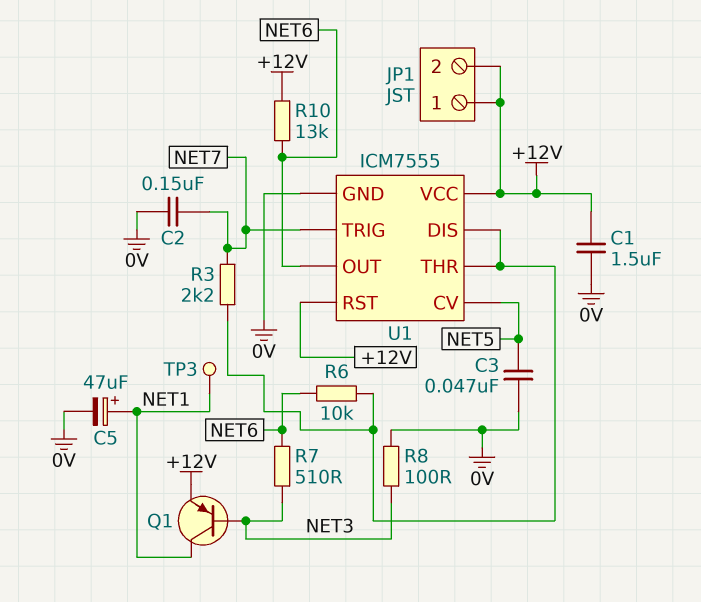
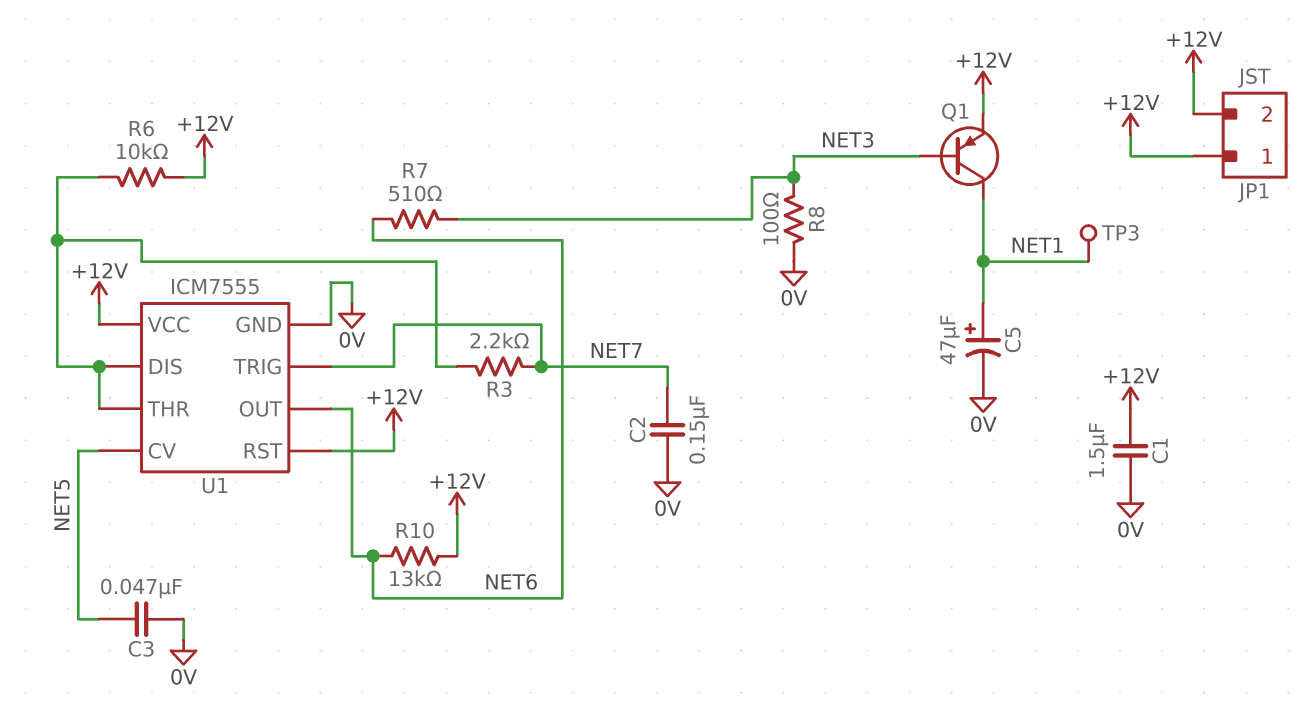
R6: 10k (NET6, U1/DIS) -> 10k (+12V, U1/DIS)

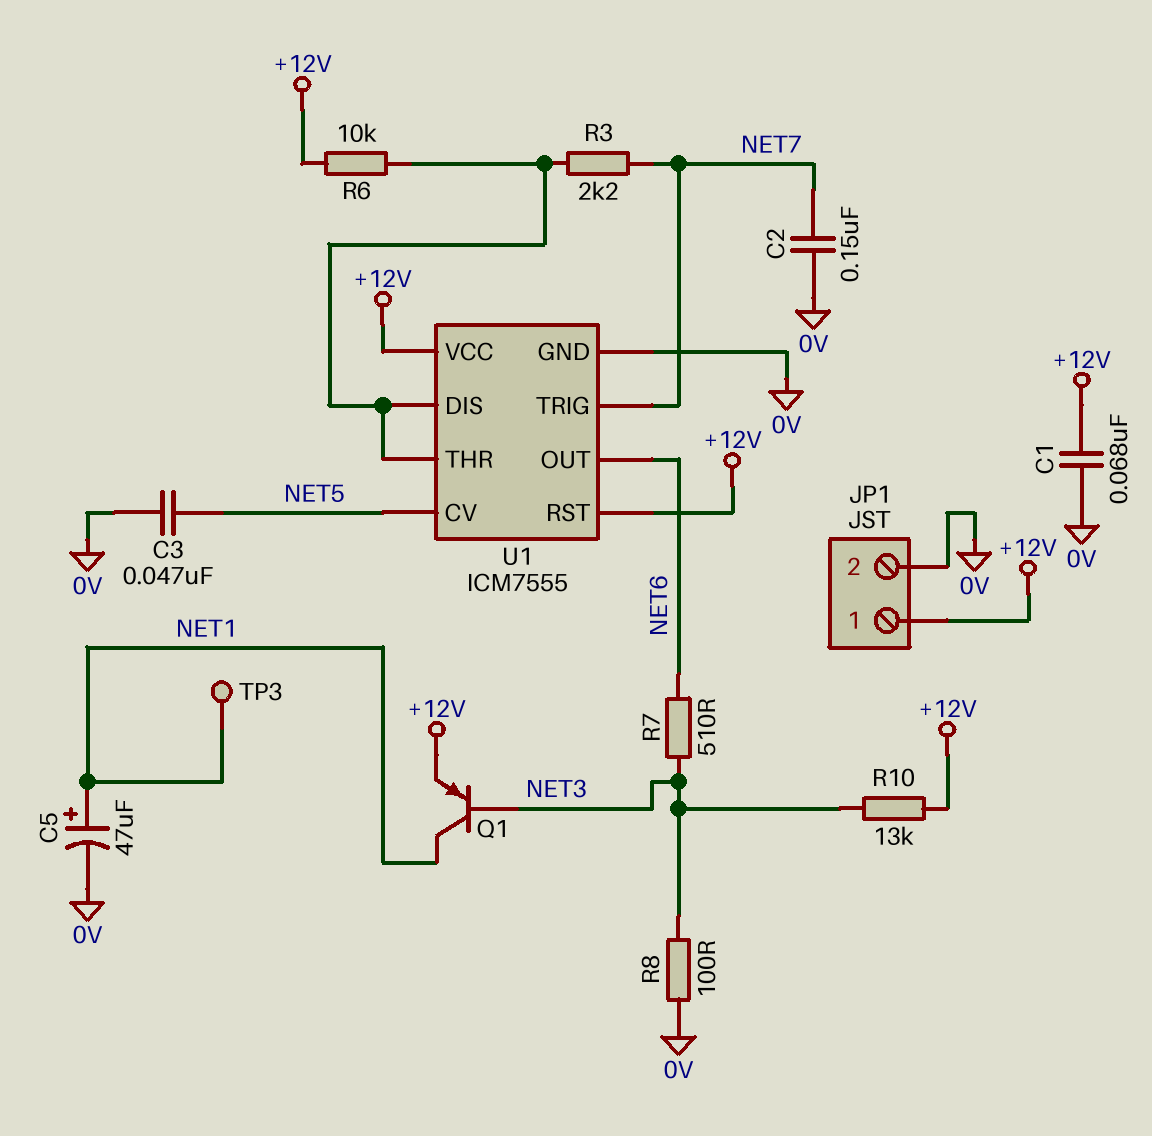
C1: 1.5uF (+12V, 0V) -> 68nF (+12V, 0V)
JP1 pin 2: +12V -> 0V
R10: 13k (+12V, NET6) -> 13k (+12V, NET3)

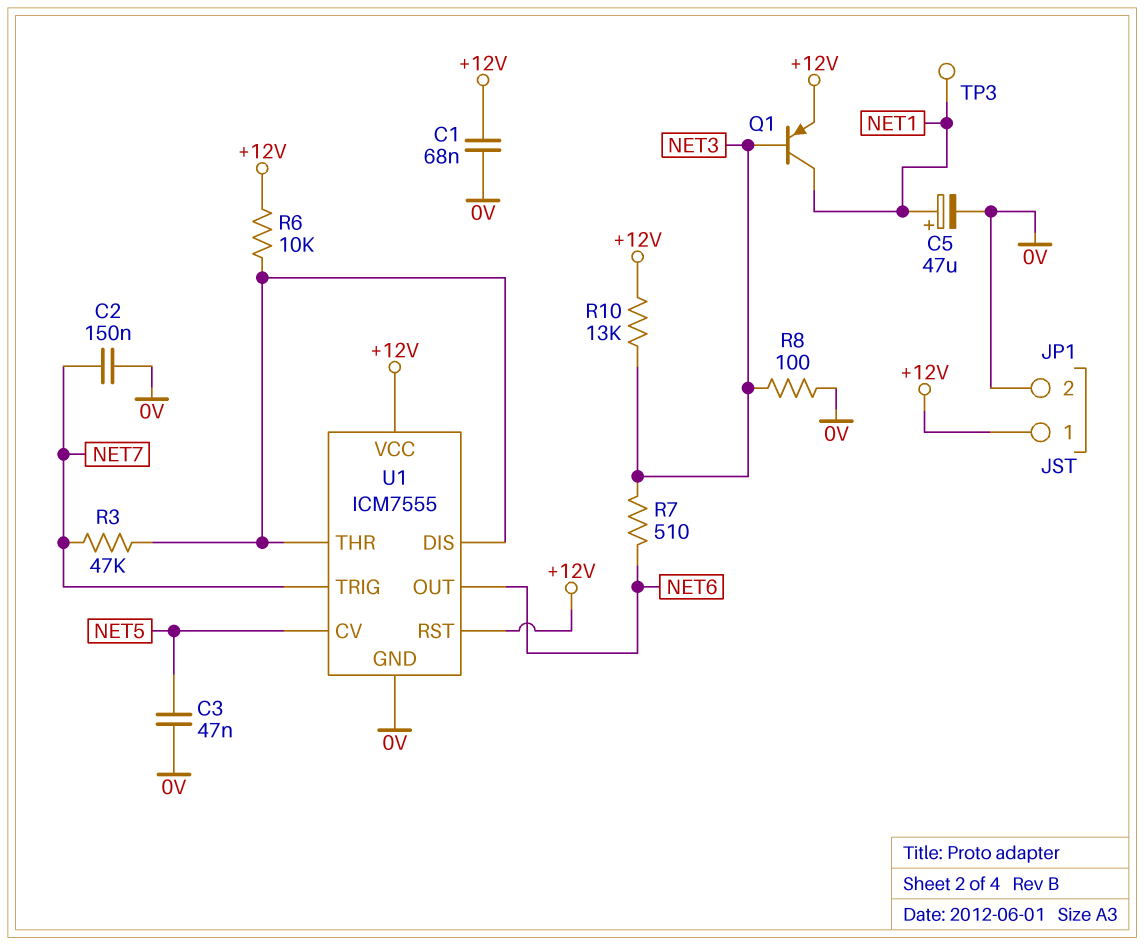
R3: 2.2k (NET7, U1/DIS) -> 47k (NET7, U1/DIS)

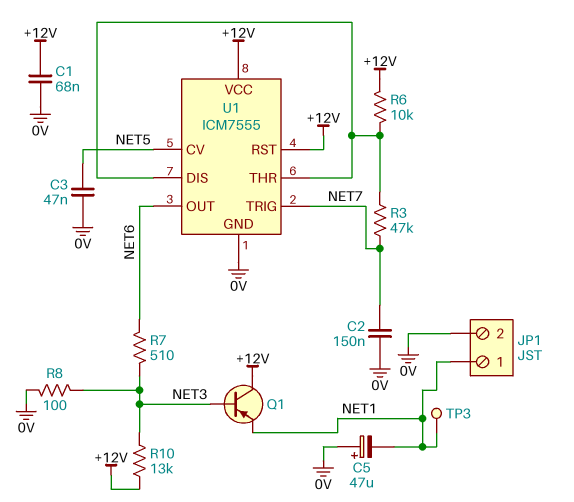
C5: 47uF (plus NET1, minus 0V) -> 47uF (plus 0V, minus NET1)
JP1 pin 1: +12V -> NET1
Q1: PNP (B NET3, C NET1, E +12V) -> PNP (B NET3, C +12V, E NET1)

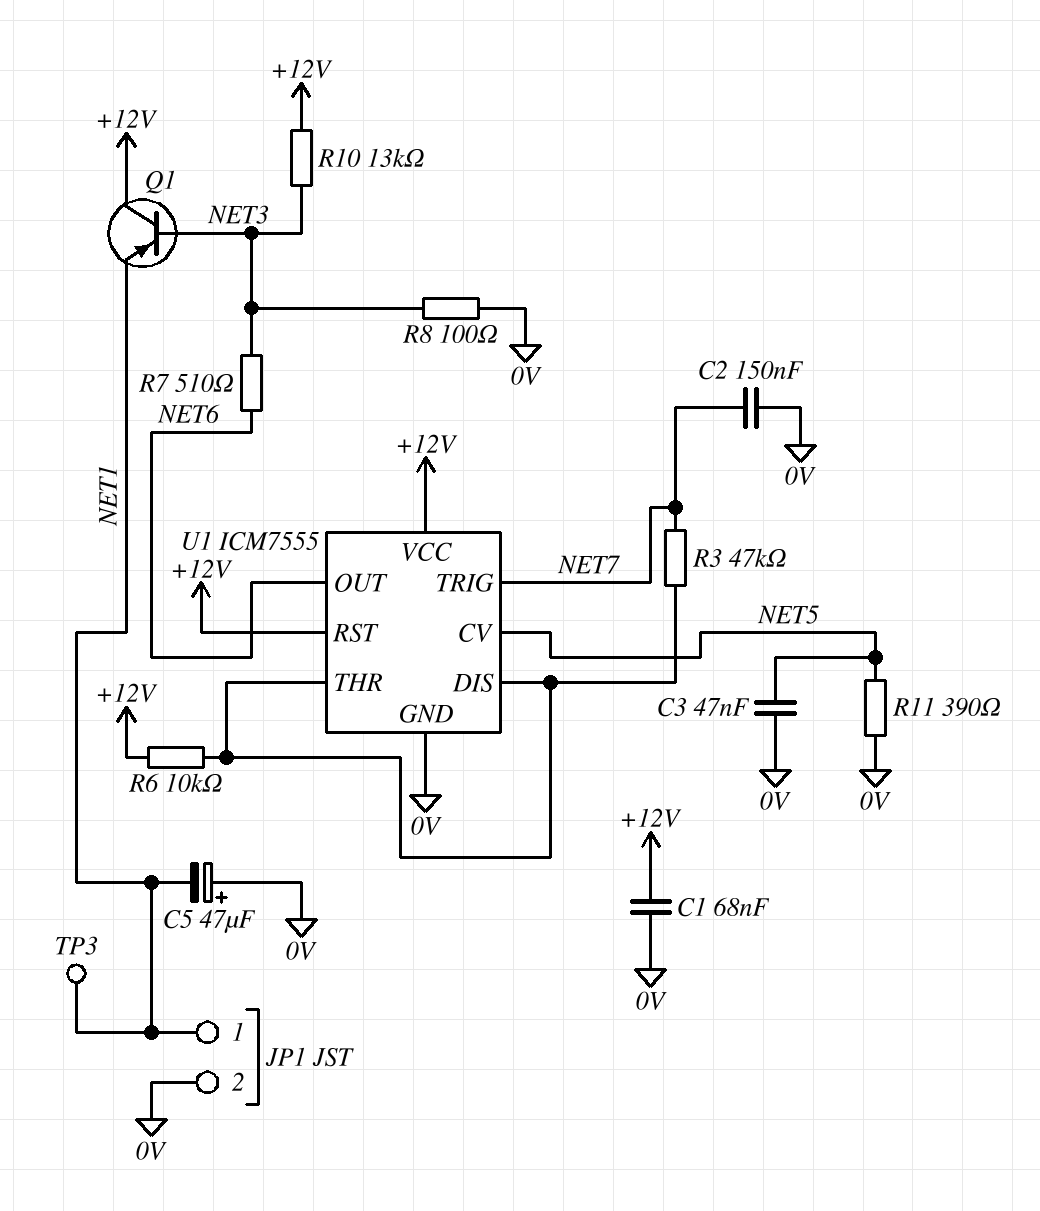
R11: none -> 390 (0V, NET5)

